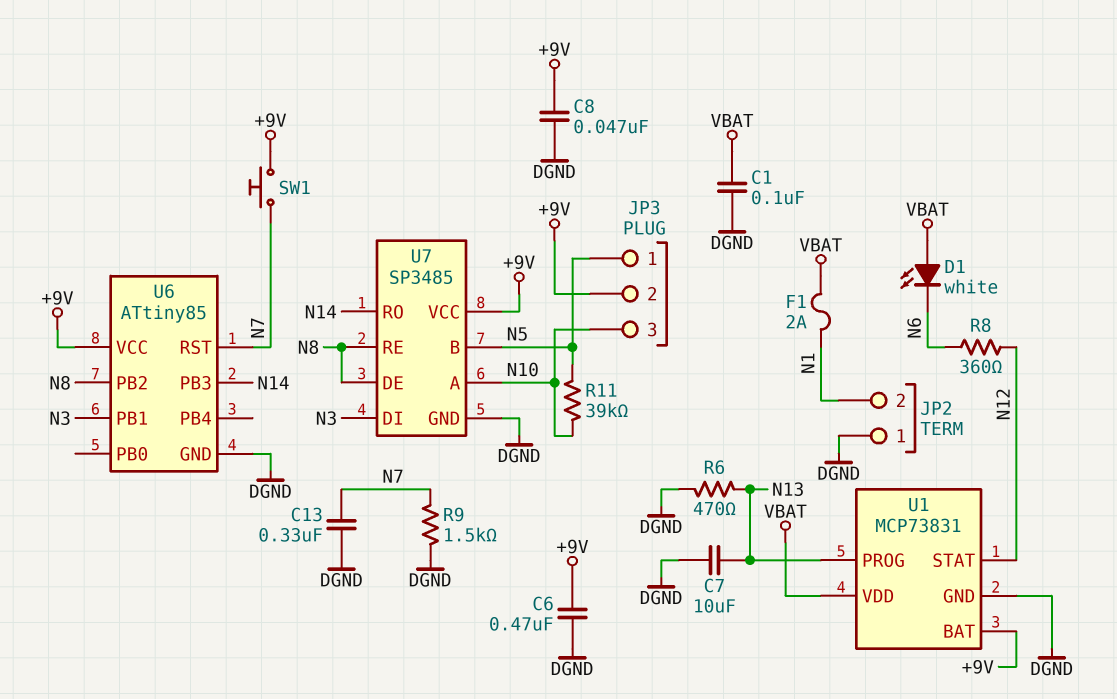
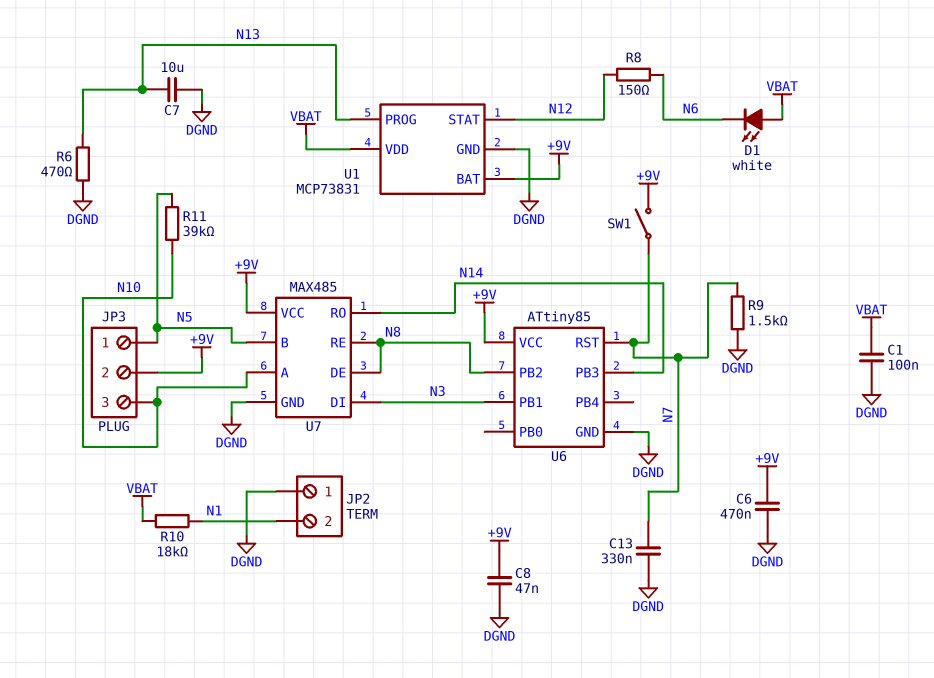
F1: 2A (N1, VBAT) -> none
R8: 360 (N6, N12) -> 150 (N6, N12)
R10: none -> 18k (N1, VBAT)
SW1: button (+9V, N7) -> switch (+9V, N7)
U7: SP3485 -> MAX485

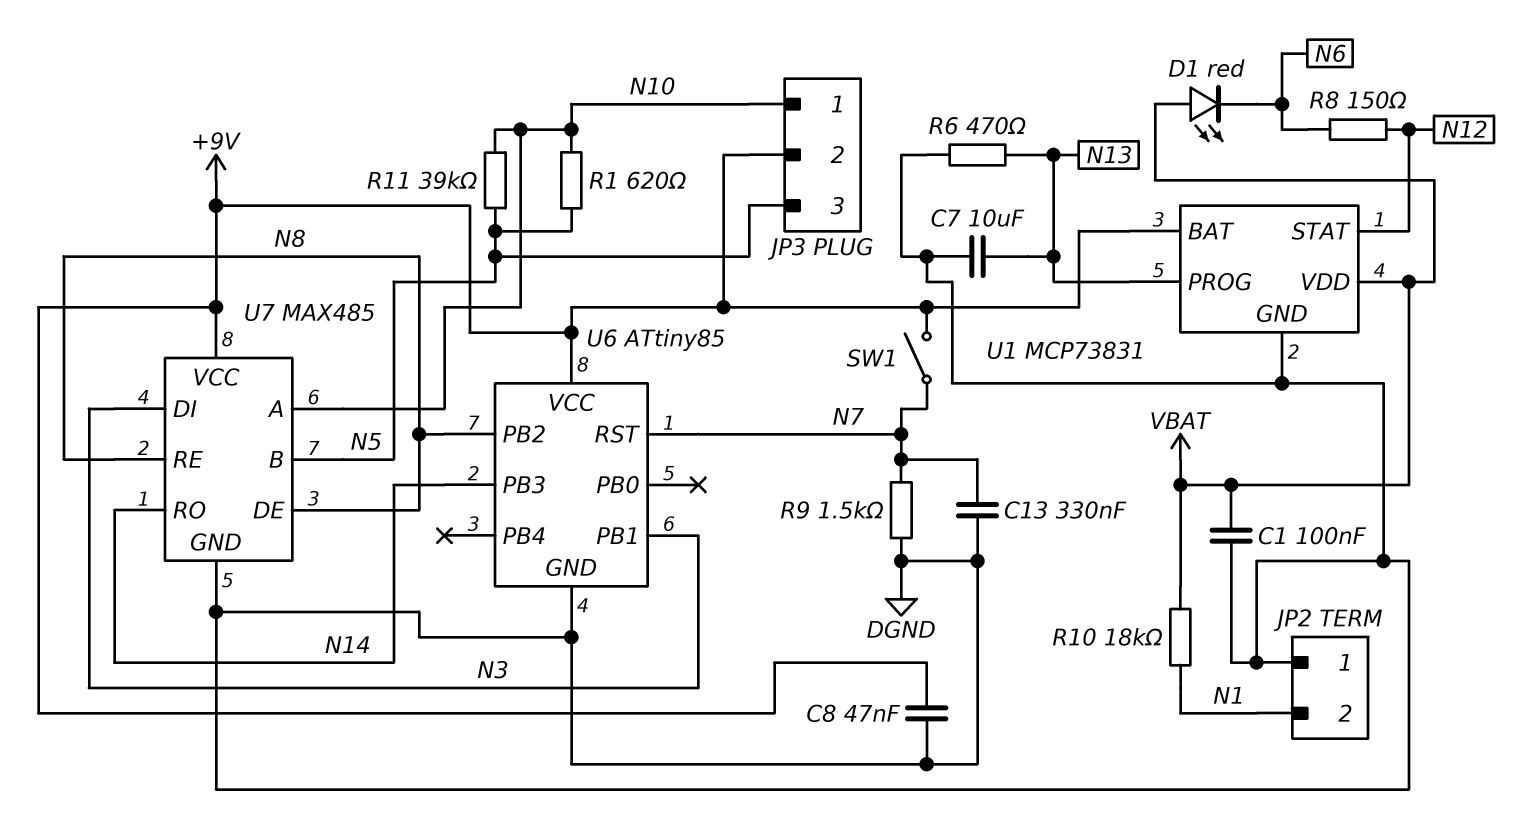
C6: 470nF (+9V, DGND) -> none
D1: LED white (A VBAT, K N6) -> LED red (A VBAT, K N6)
JP3 pin 1: N5 -> N10
JP3 pin 3: N10 -> N5
R1: none -> 620 (N5, N10)

